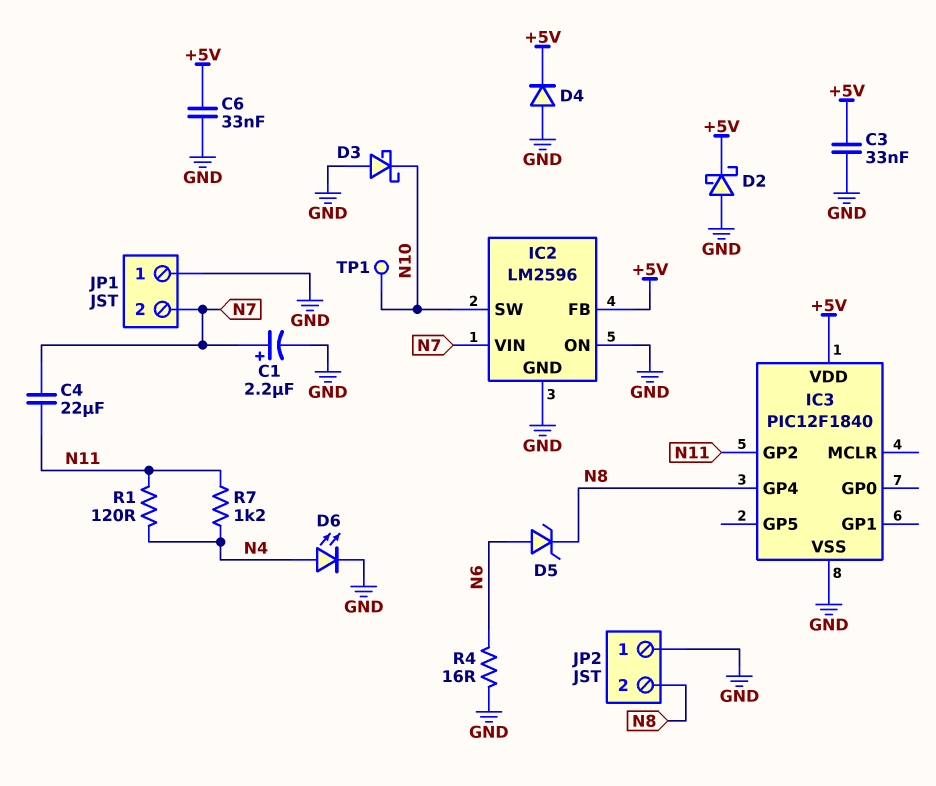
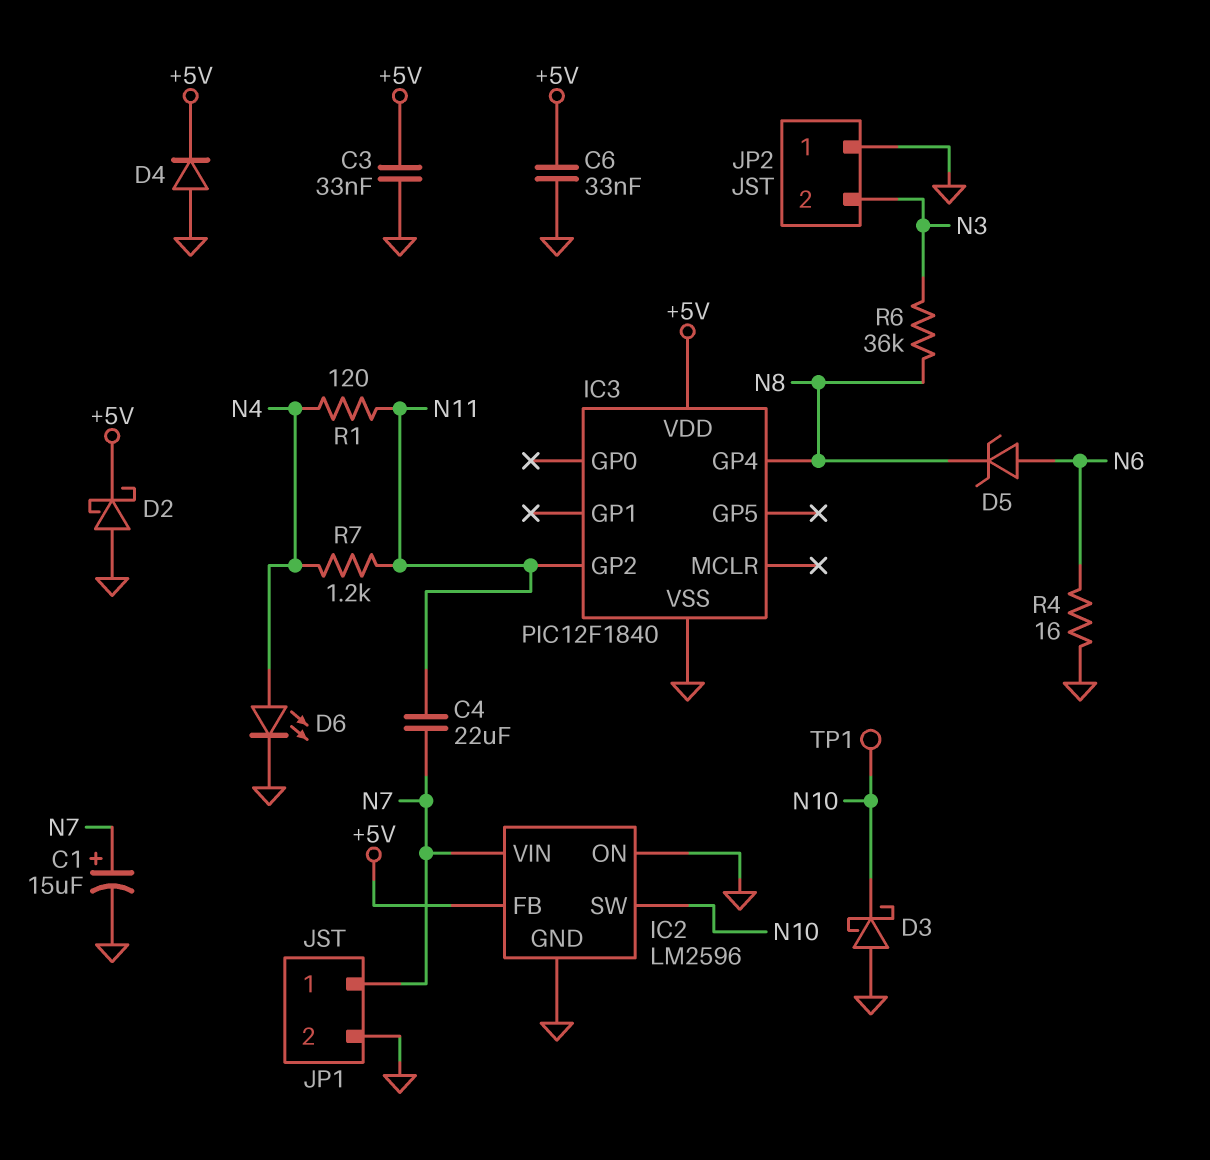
C1: 2.2uF (plus N7, minus GND) -> 15uF (plus N7, minus GND)
JP1 pin 1: GND -> N7
JP1 pin 2: N7 -> GND
JP2 pin 2: N8 -> N3
R6: none -> 36k (N3, N8)

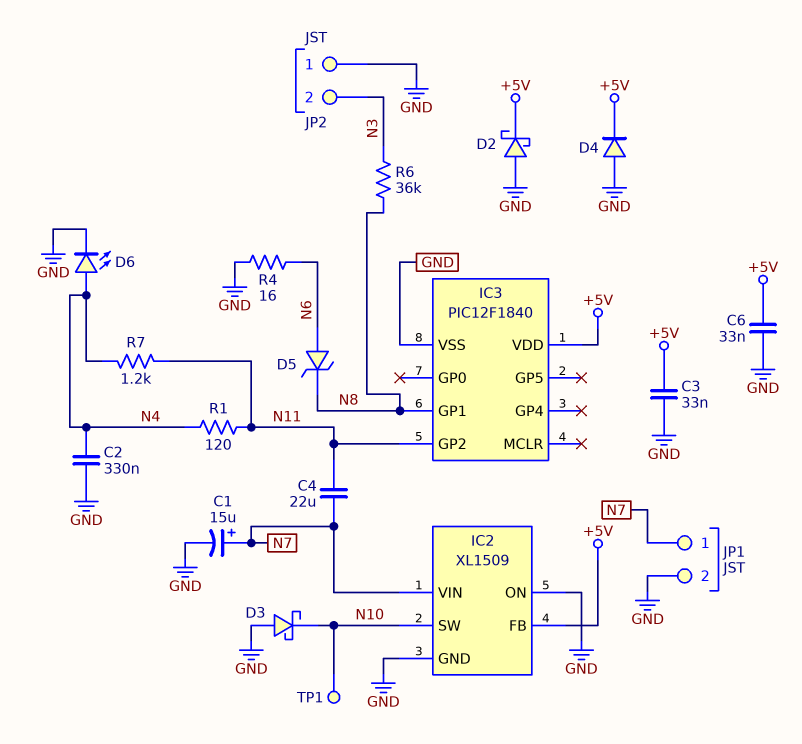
C2: none -> 330nF (GND, N4)
IC2: LM2596 -> XL1509
IC3 pin GP1: none -> N8
IC3 pin GP4: N8 -> none

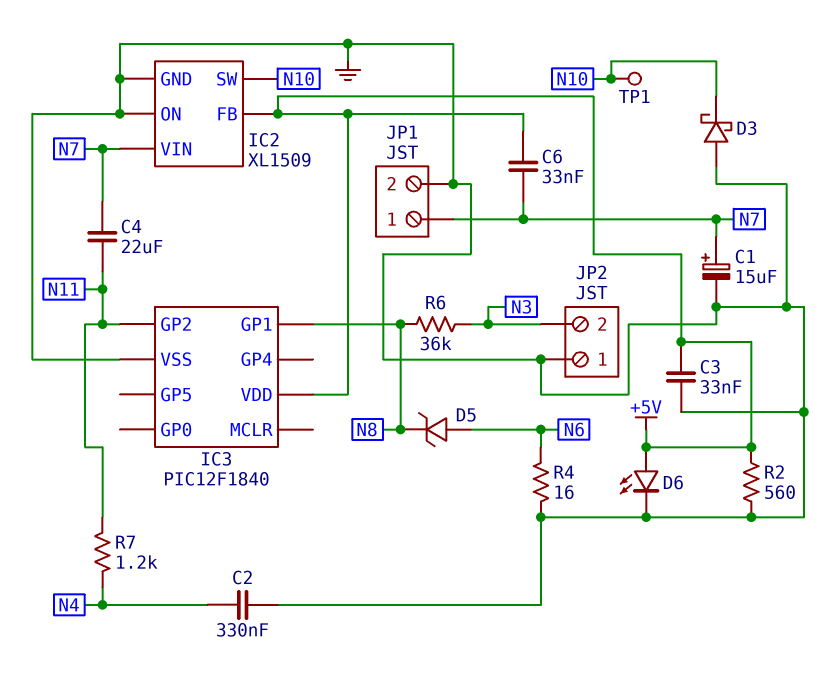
C6: 33nF (+5V, GND) -> 33nF (+5V, N7)
D2: schottky (A GND, K +5V) -> none
D4: diode (A GND, K +5V) -> none
D6: LED (A N4, K GND) -> LED (A +5V, K GND)
R1: 120 (N4, N11) -> none
R2: none -> 560 (+5V, GND)

